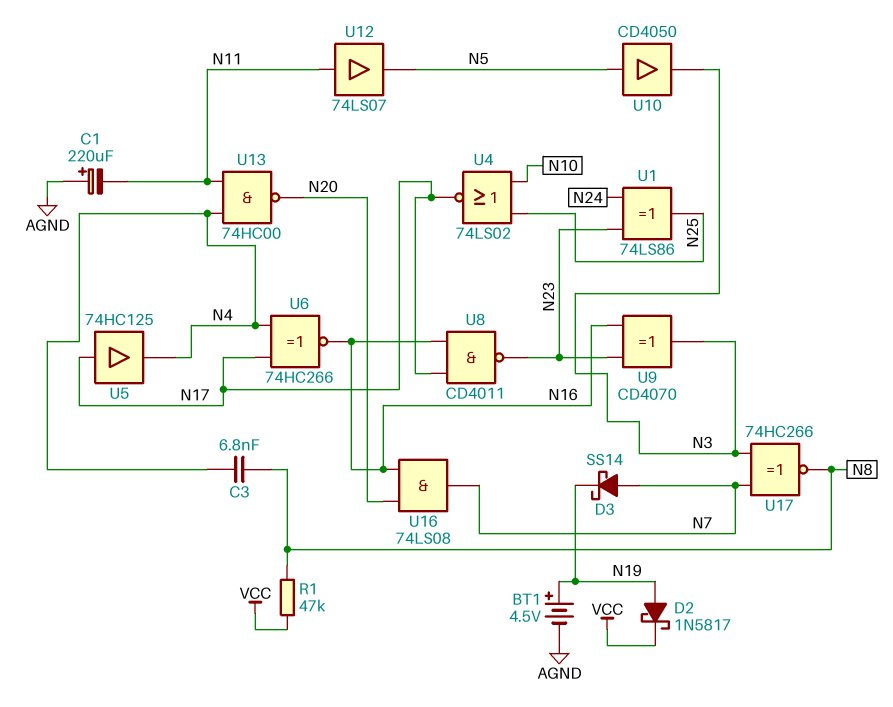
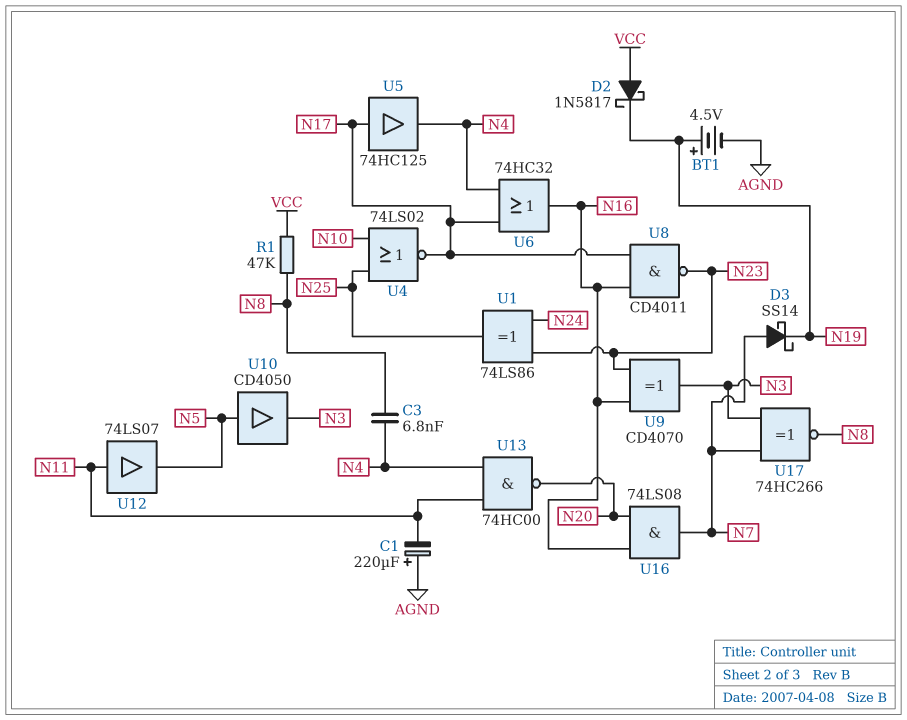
D2: schottky 1N5817 (A N19, K VCC) -> schottky 1N5817 (A VCC, K N19)
U6: XNOR 74HC266 (in N4, in N17, out N16) -> OR 74HC32 (in N4, in N17, out N16)

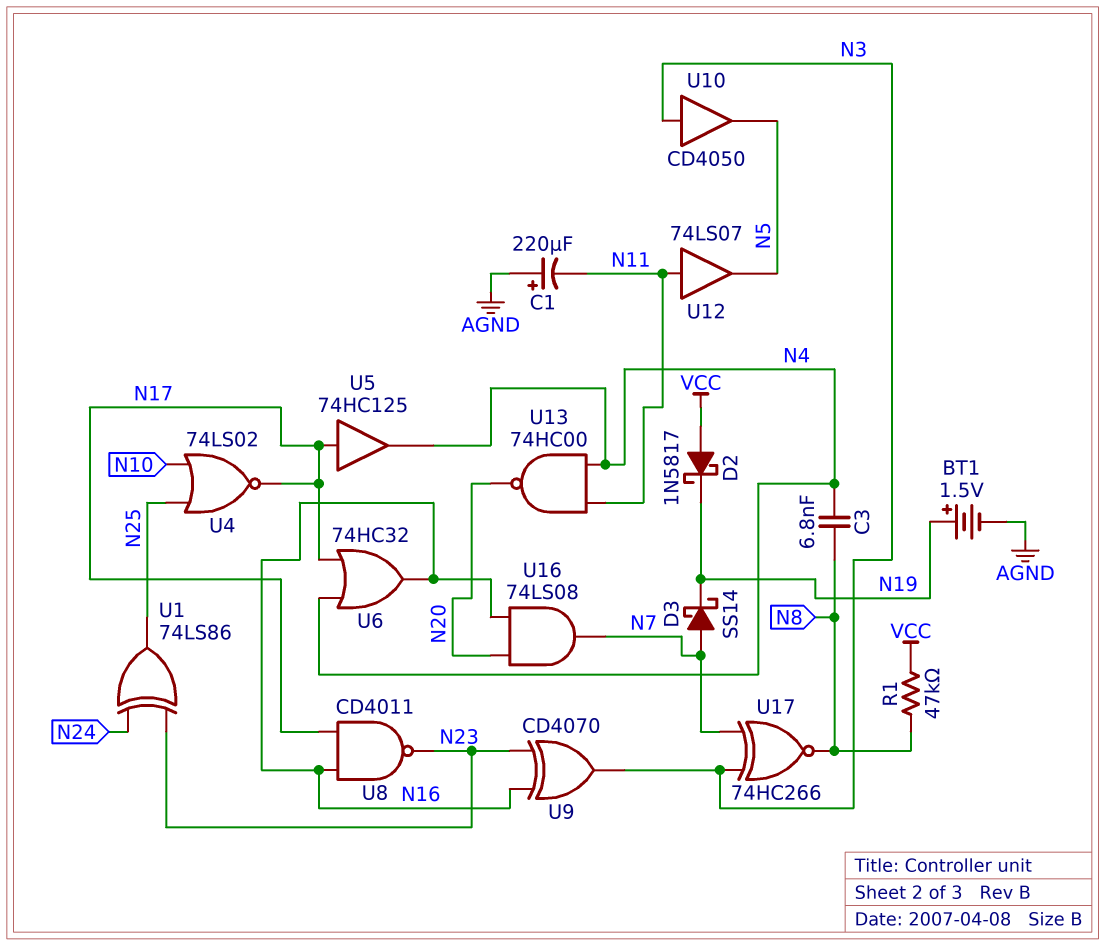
BT1: 4.5V (plus N19, minus AGND) -> 1.5V (plus N19, minus AGND)
U10: buffer CD4050 (in N5, out N3) -> buffer CD4050 (in N3, out N5)

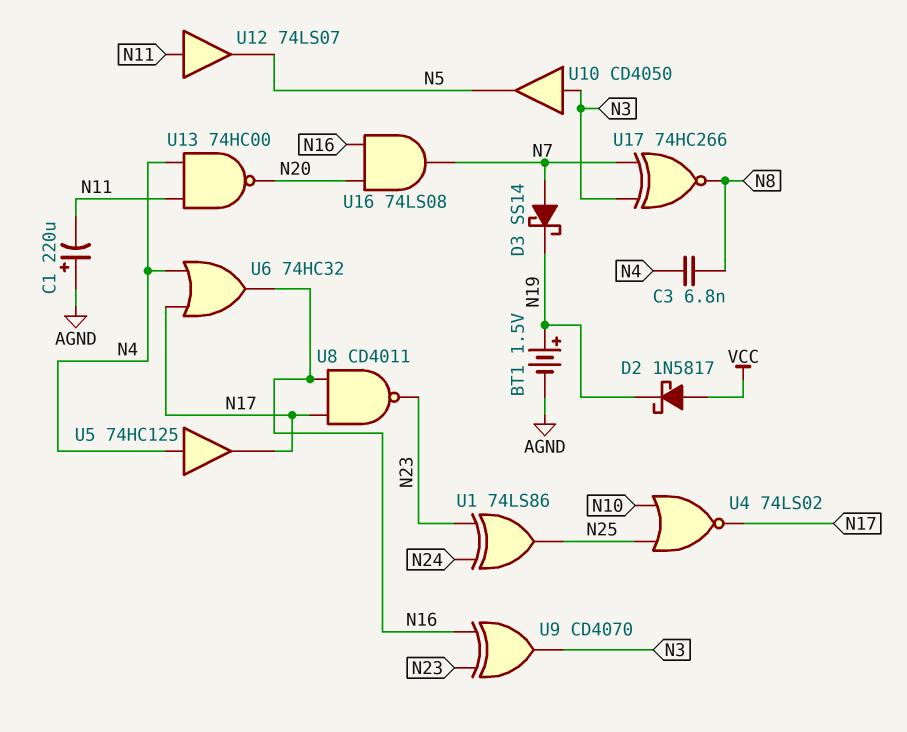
R1: 47k (N8, VCC) -> none
U5: buffer 74HC125 (in N17, out N4) -> buffer 74HC125 (in N4, out N17)

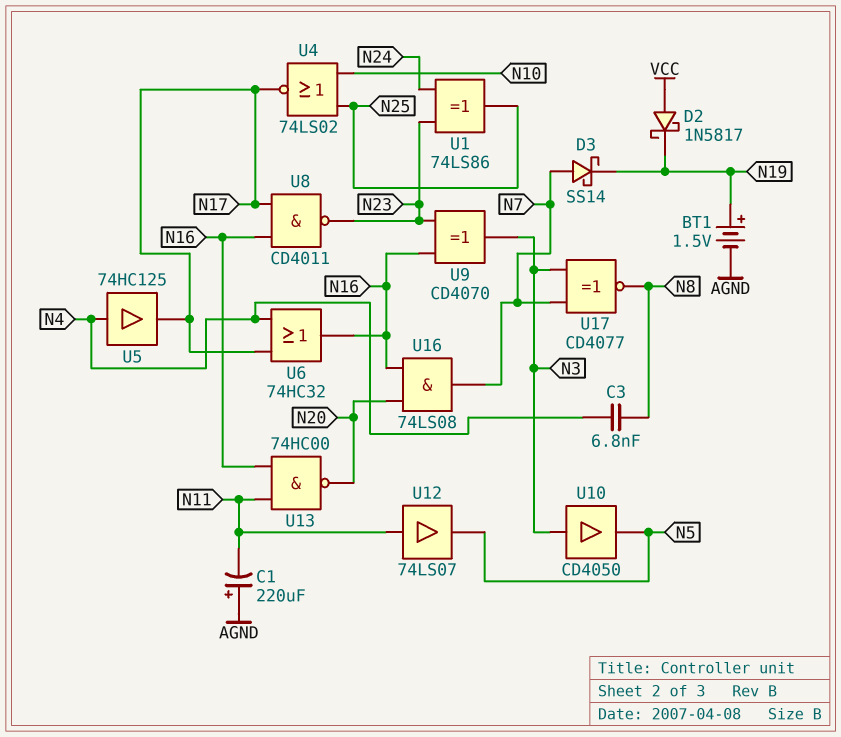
U13: NAND 74HC00 (in N4, in N11, out N20) -> NAND 74HC00 (in N11, in N16, out N20)
U17: XNOR 74HC266 (in N3, in N7, out N8) -> XNOR CD4077 (in N3, in N7, out N8)

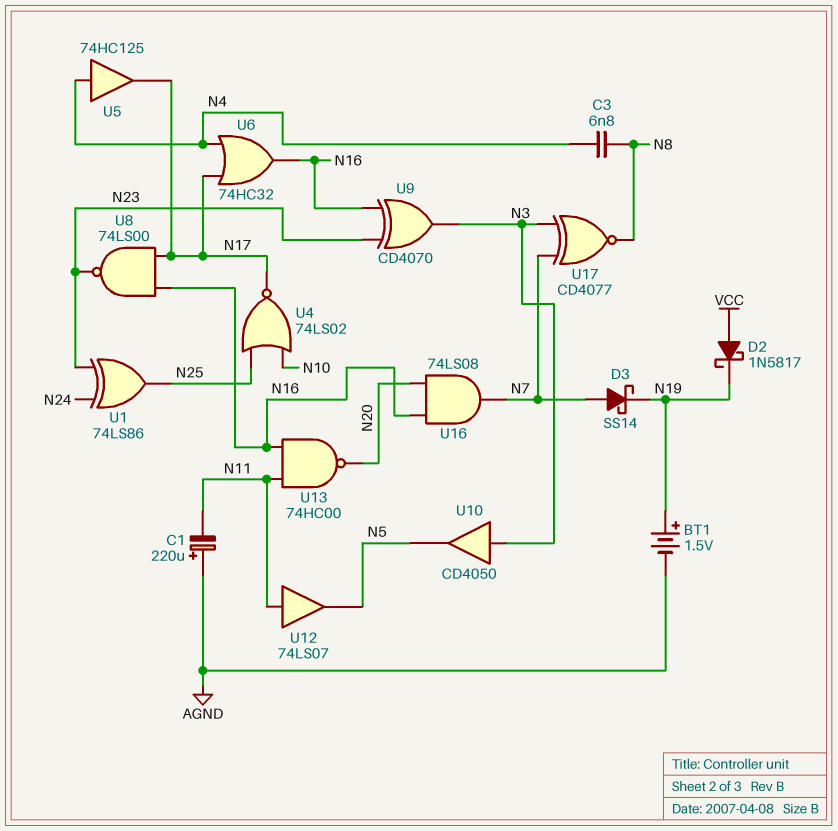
U8: NAND CD4011 (in N16, in N17, out N23) -> NAND 74LS00 (in N16, in N17, out N23)

